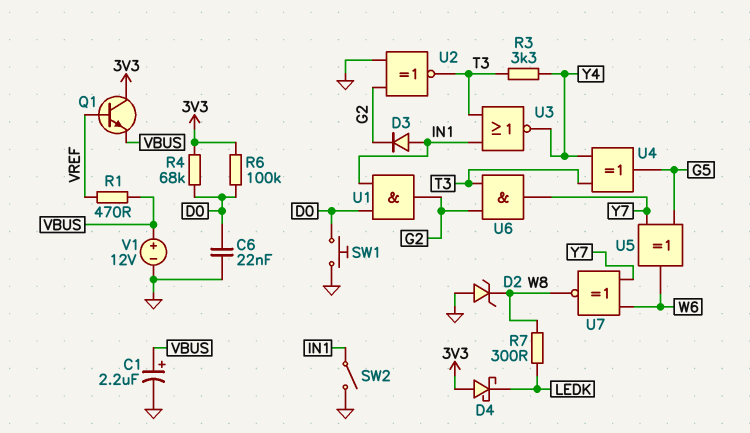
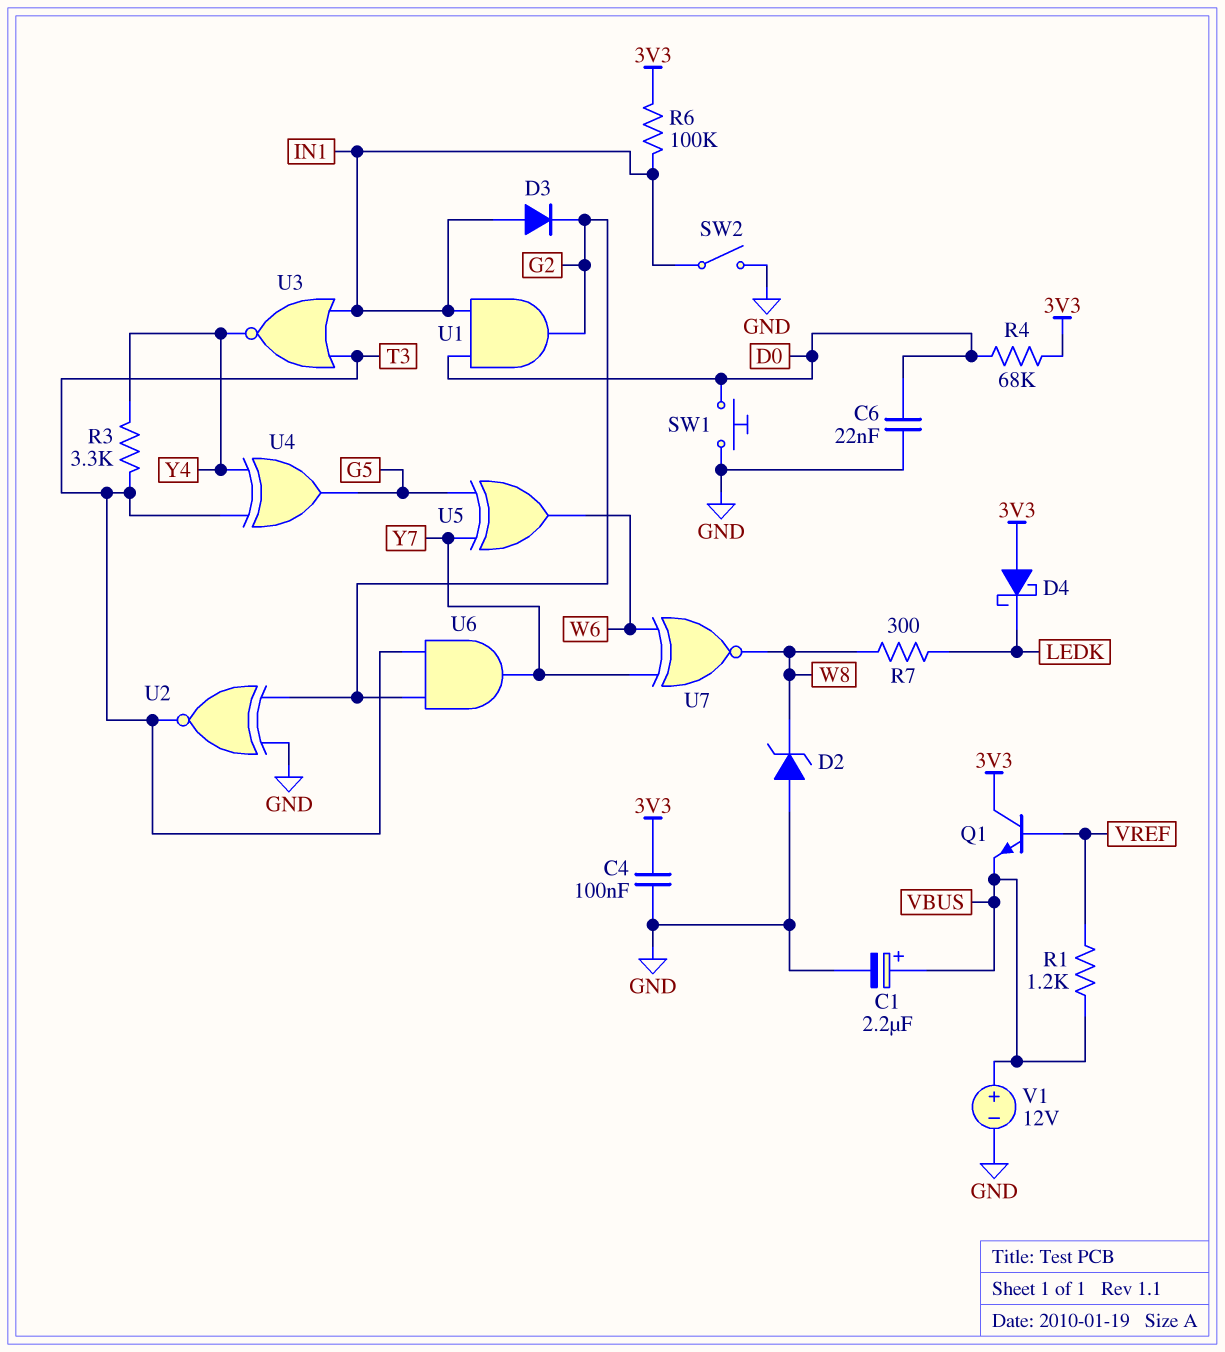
C4: none -> 100nF (3V3, GND)
R1: 470 (VBUS, VREF) -> 1.2k (VBUS, VREF)
R6: 100k (3V3, D0) -> 100k (3V3, IN1)

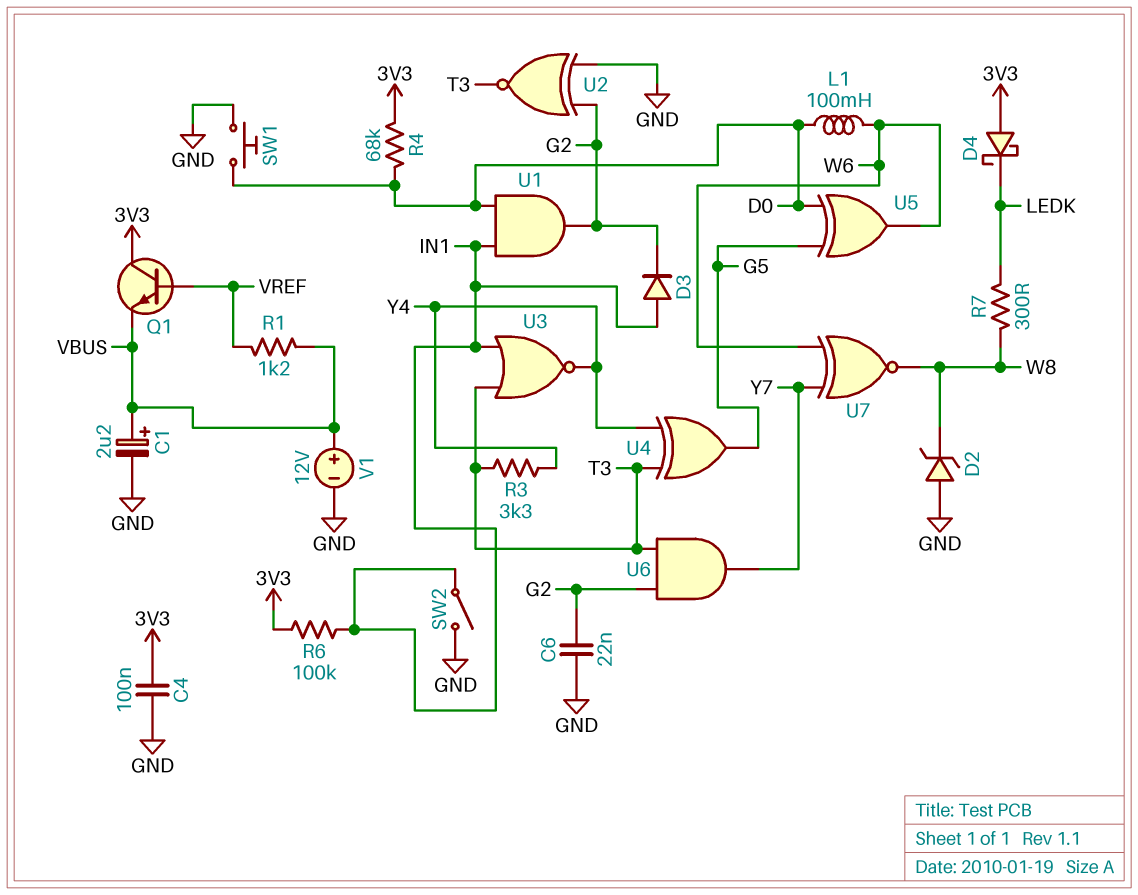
C6: 22nF (D0, GND) -> 22nF (G2, GND)
L1: none -> 100mH (D0, W6)
U5: XOR (in G5, in Y7, out W6) -> XOR (in D0, in G5, out W6)

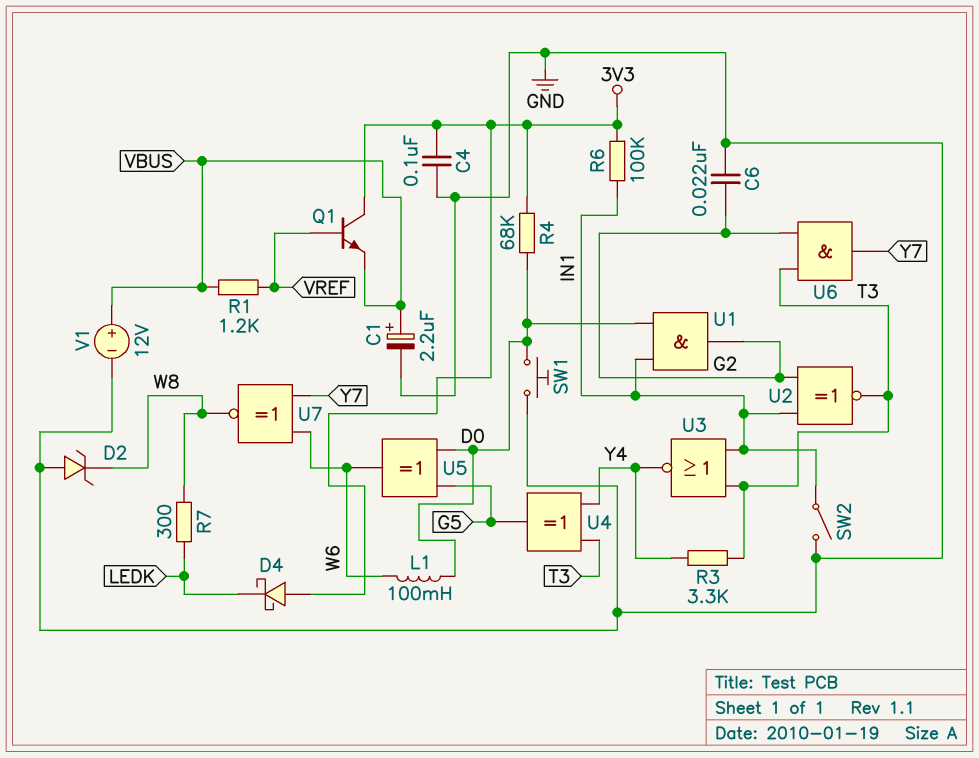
D3: diode (A IN1, K G2) -> none
U2: XNOR (in G2, in GND, out T3) -> XNOR (in G2, in IN1, out T3)

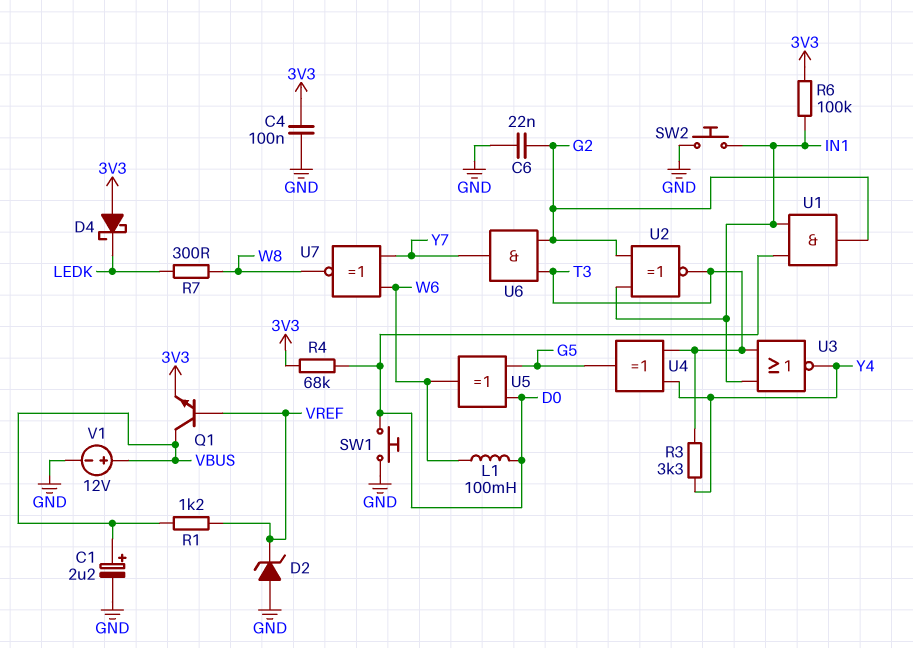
D2: zener (A GND, K W8) -> zener (A GND, K VREF)
Q1: NPN (B VREF, C 3V3, E VBUS) -> NPN (B VREF, C VBUS, E 3V3)
SW2: switch (GND, IN1) -> button (GND, IN1)

